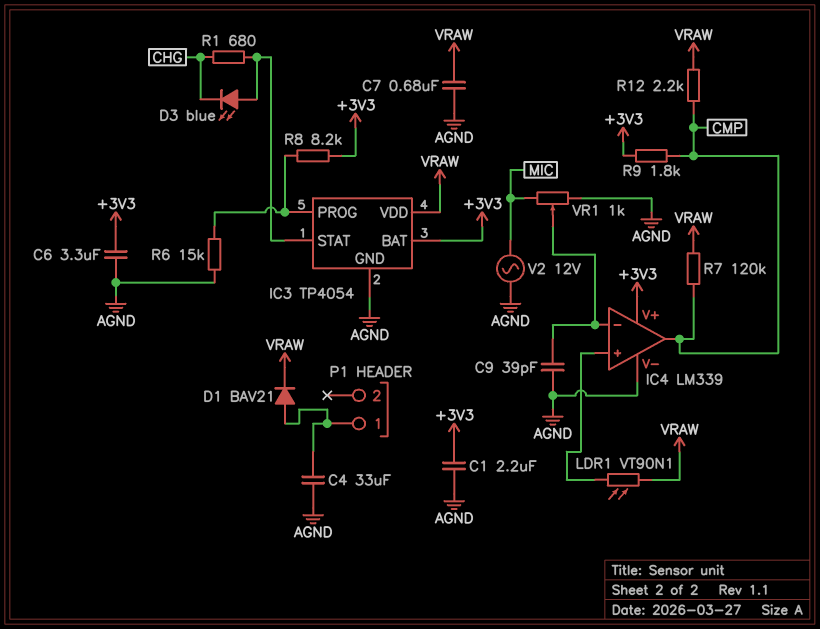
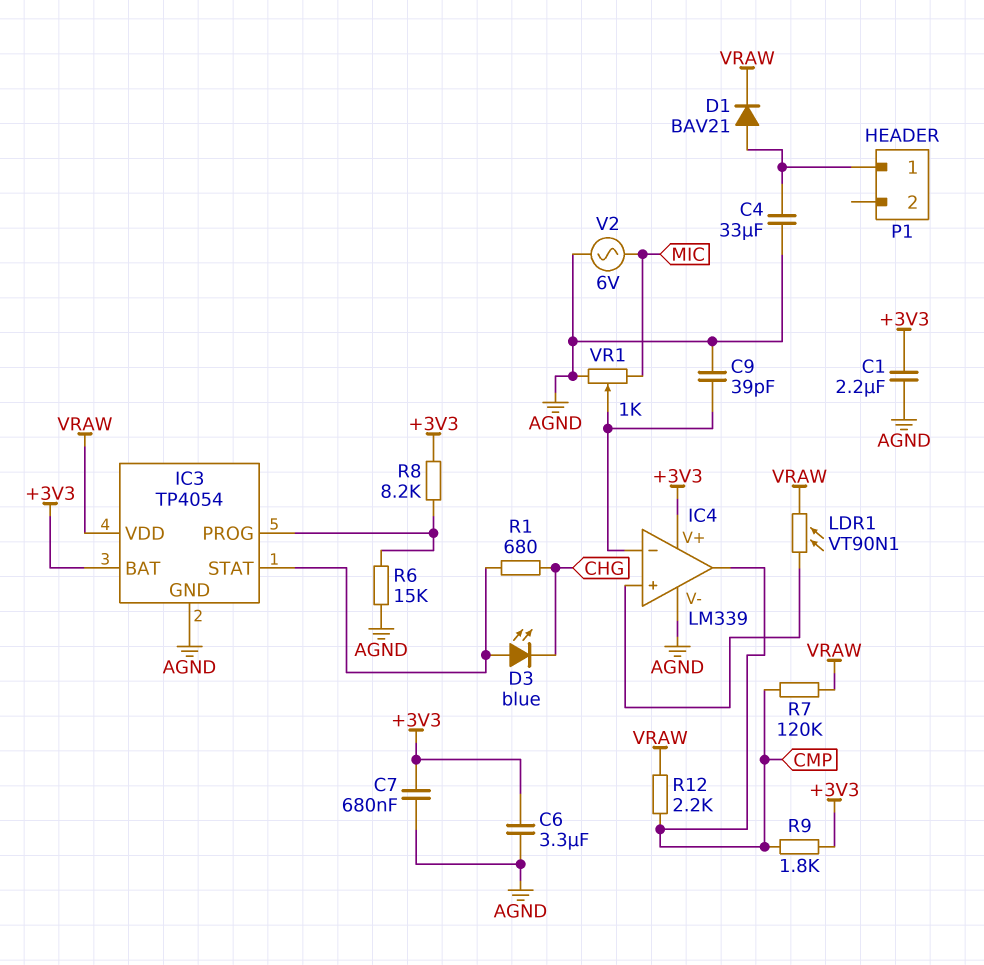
C7: 680nF (AGND, VRAW) -> 680nF (+3V3, AGND)
V2: AC 12V (AGND, MIC) -> AC 6V (AGND, MIC)

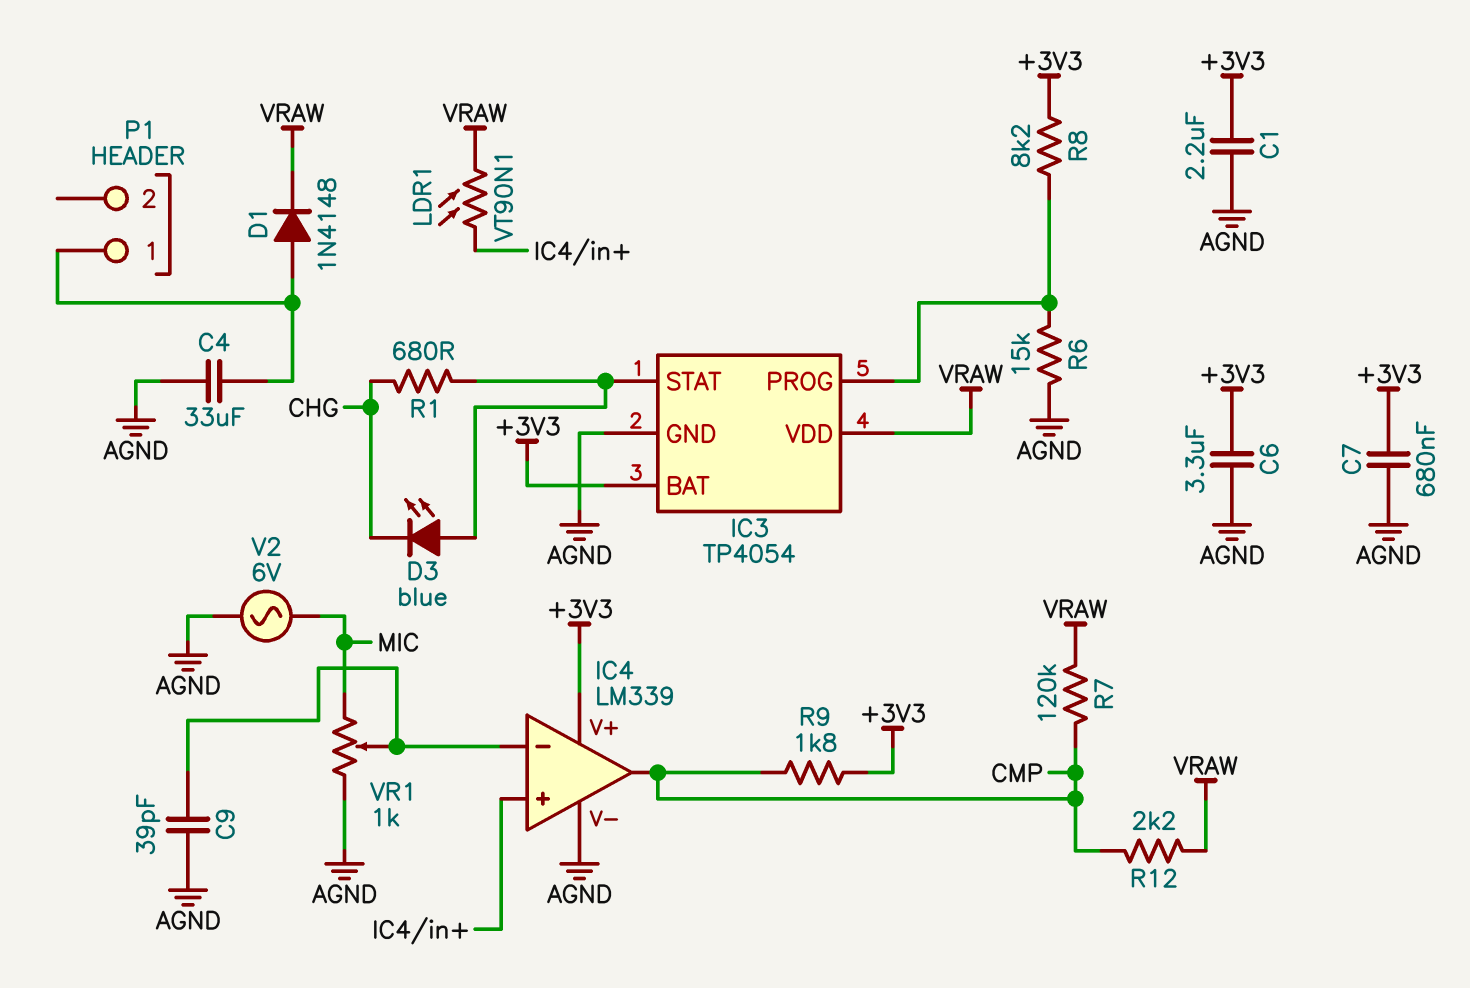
D1: diode BAV21 (A P1/1, K VRAW) -> diode 1N4148 (A P1/1, K VRAW)

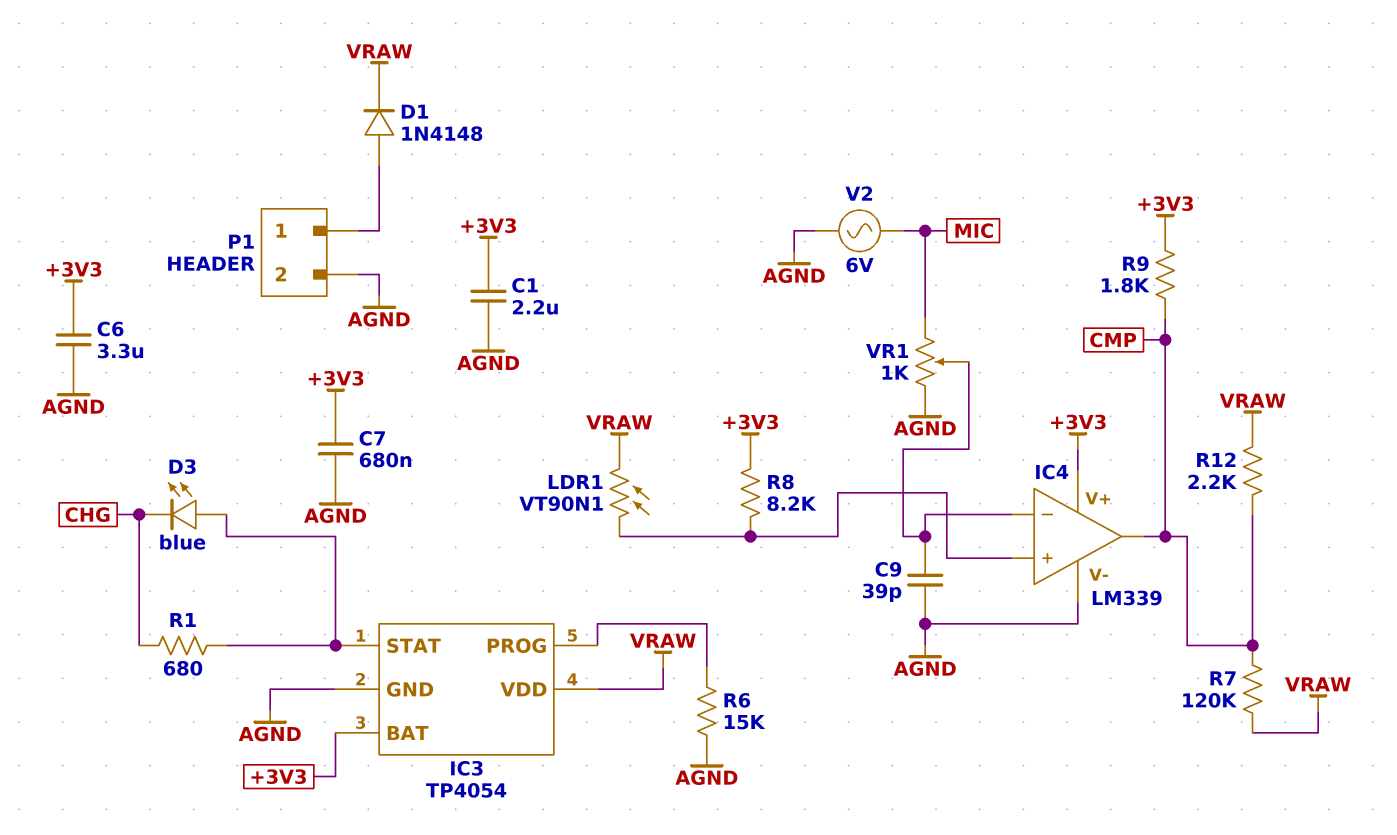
C4: 33uF (AGND, P1/1) -> none
P1 pin 2: none -> AGND
R8: 8.2k (+3V3, IC3/PROG) -> 8.2k (+3V3, IC4/in+)

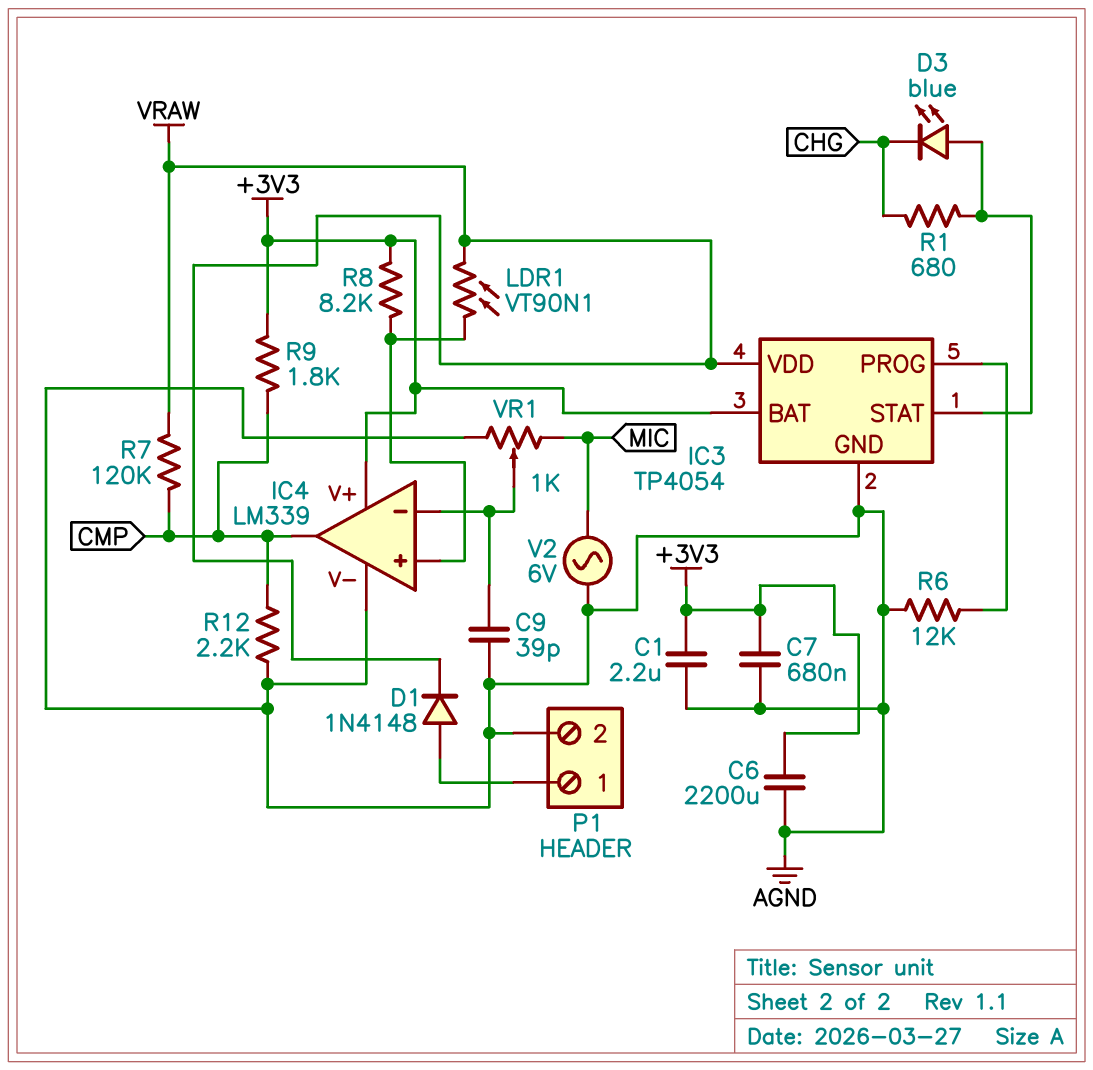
C6: 3.3uF (+3V3, AGND) -> 2200uF (+3V3, AGND)
R6: 15k (AGND, IC3/PROG) -> 12k (AGND, IC3/PROG)
R12: 2.2k (CMP, VRAW) -> 2.2k (AGND, CMP)

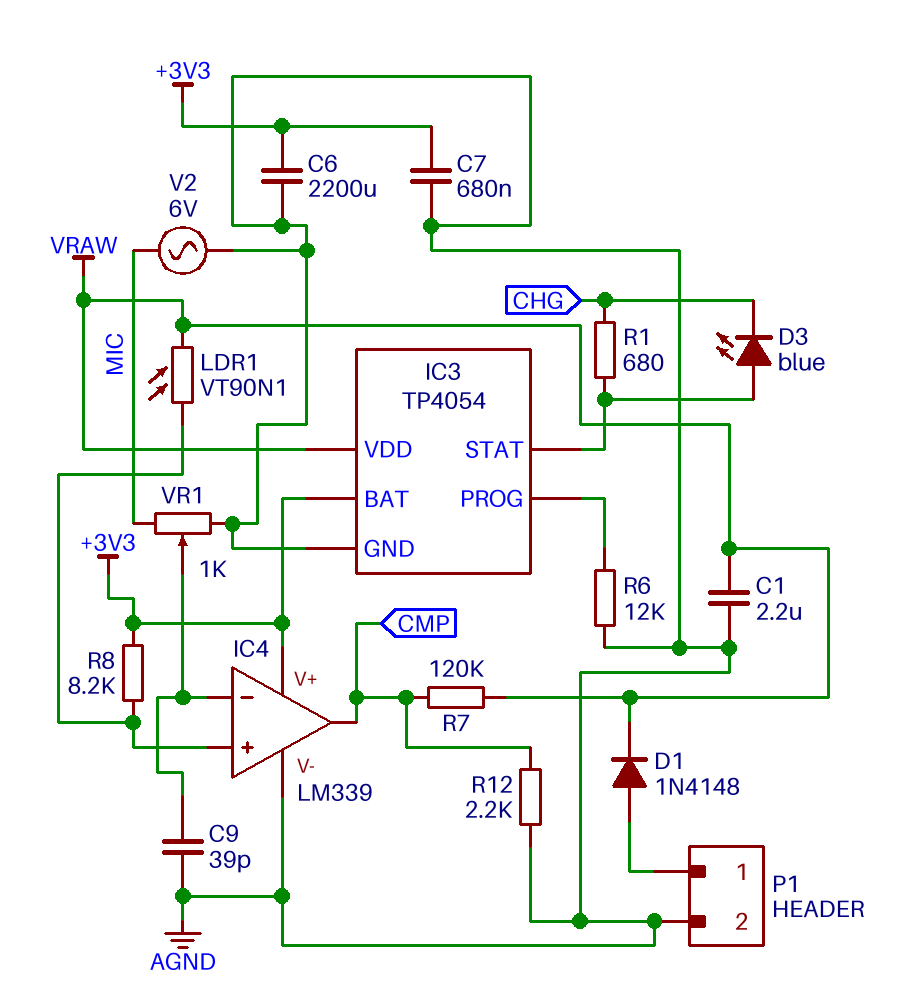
C1: 2.2uF (+3V3, AGND) -> 2.2uF (AGND, VRAW)
R9: 1.8k (+3V3, CMP) -> none

